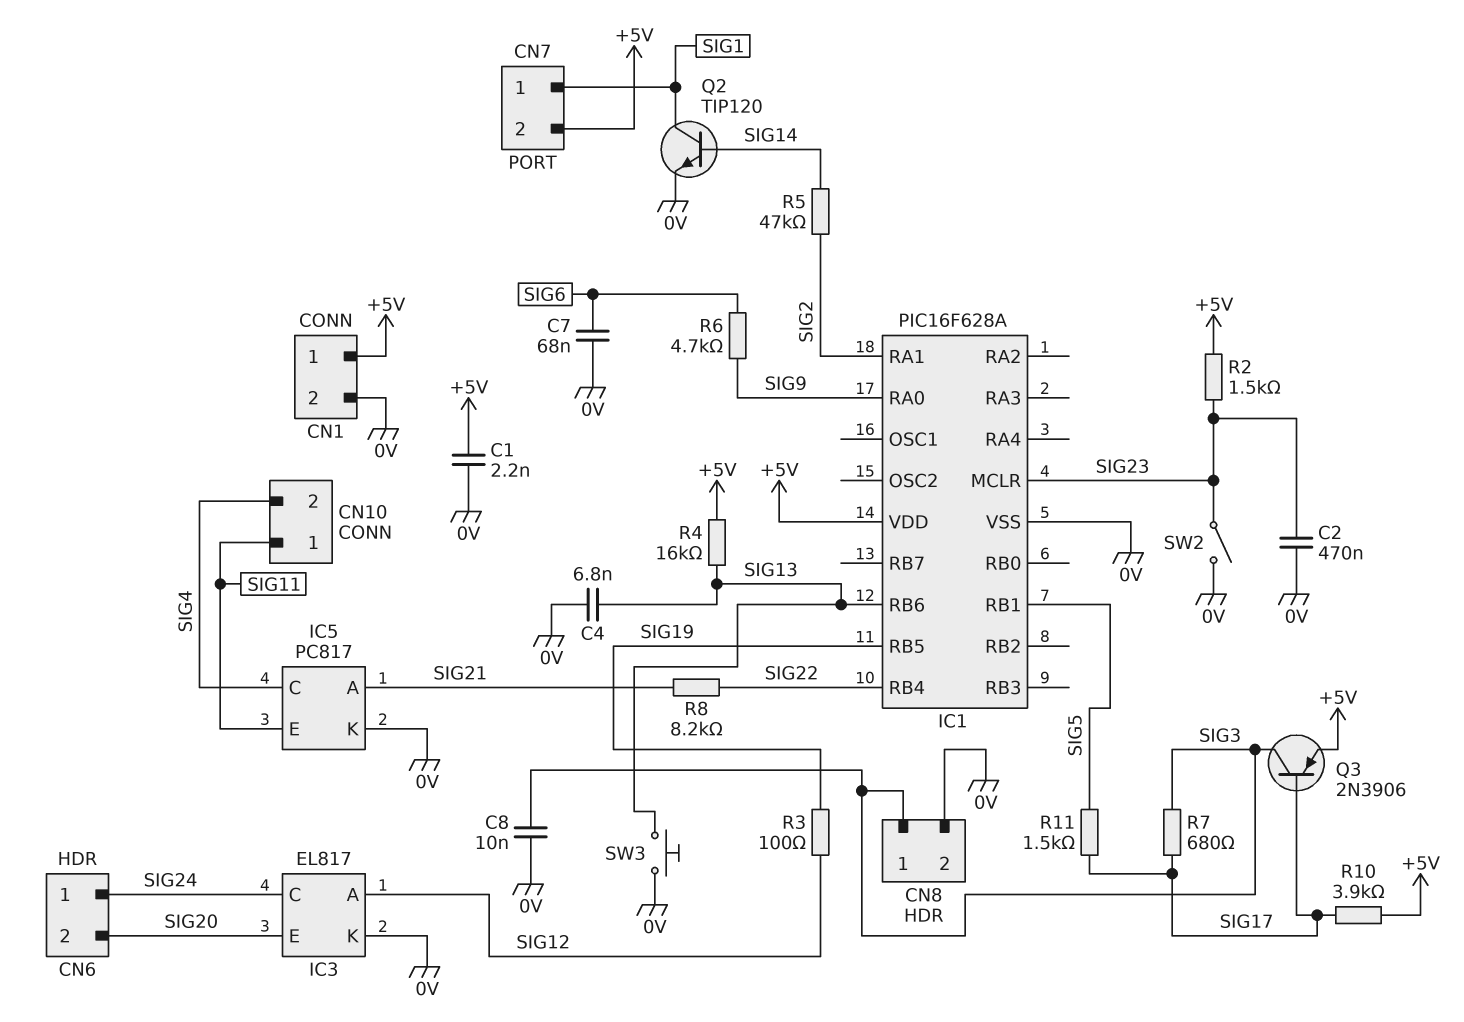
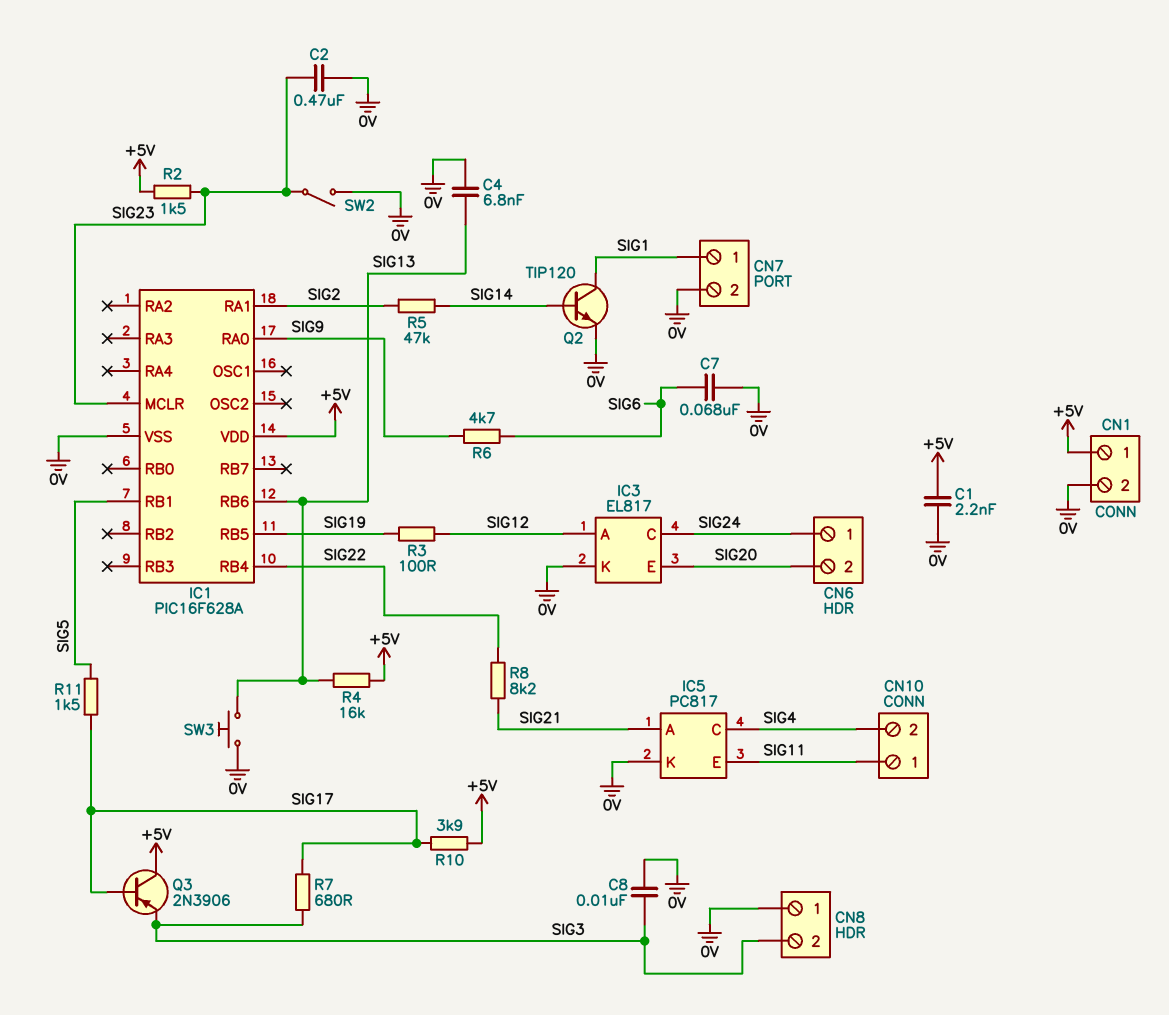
CN7 pin 2: +5V -> 0V
CN8 pin 1: SIG3 -> 0V
CN8 pin 2: 0V -> SIG3
Q3: PNP 2N3906 (B SIG17, C SIG3, E +5V) -> PNP 2N3906 (B SIG17, C +5V, E SIG3)

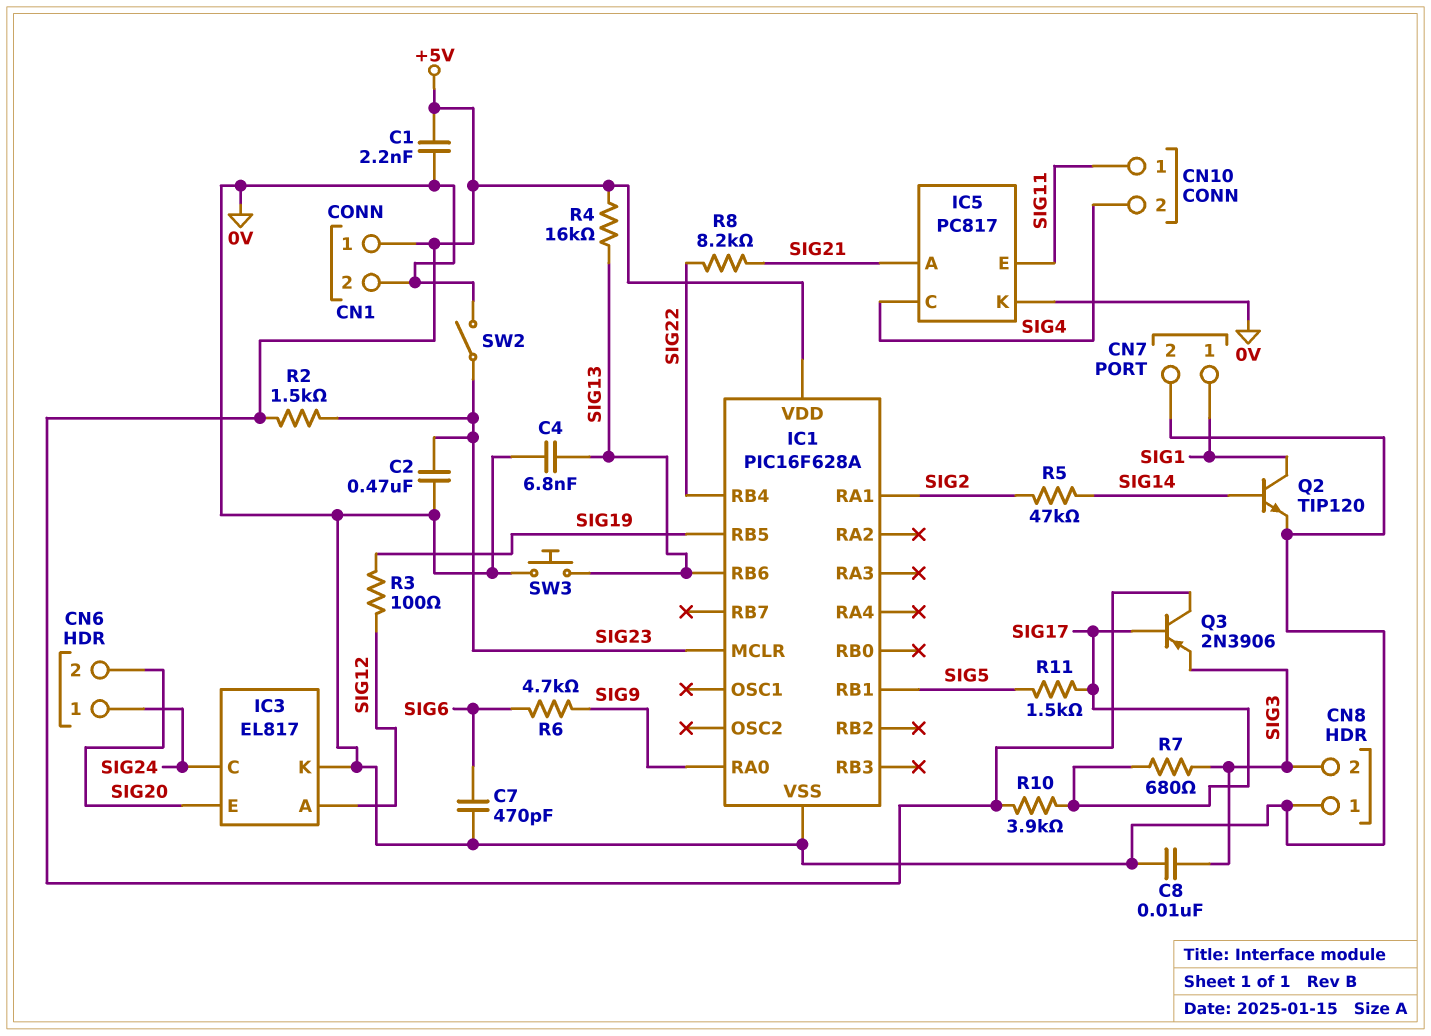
C7: 68nF (0V, SIG6) -> 470pF (0V, SIG6)

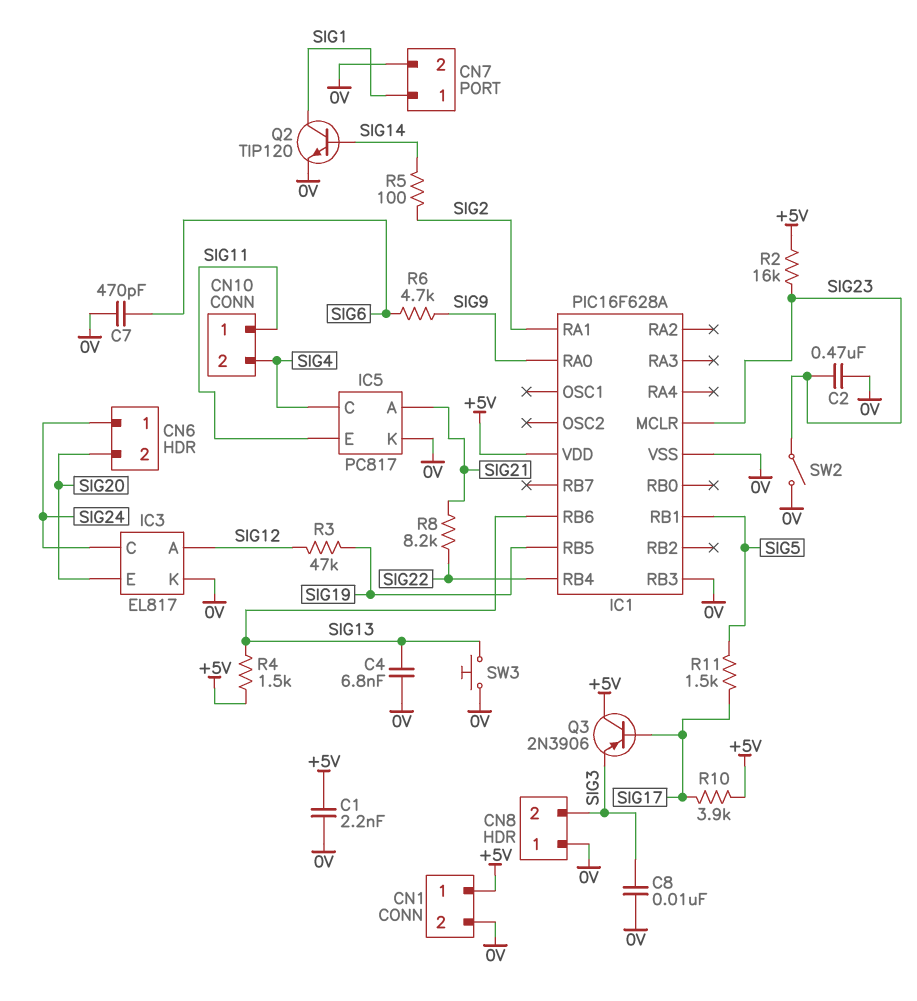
IC1 pin RB3: none -> 0V
R2: 1.5k (+5V, SIG23) -> 16k (+5V, SIG23)
R3: 100 (SIG12, SIG19) -> 47k (SIG12, SIG19)
R4: 16k (+5V, SIG13) -> 1.5k (+5V, SIG13)
R5: 47k (SIG2, SIG14) -> 100 (SIG2, SIG14)
R7: 680 (SIG3, SIG17) -> none

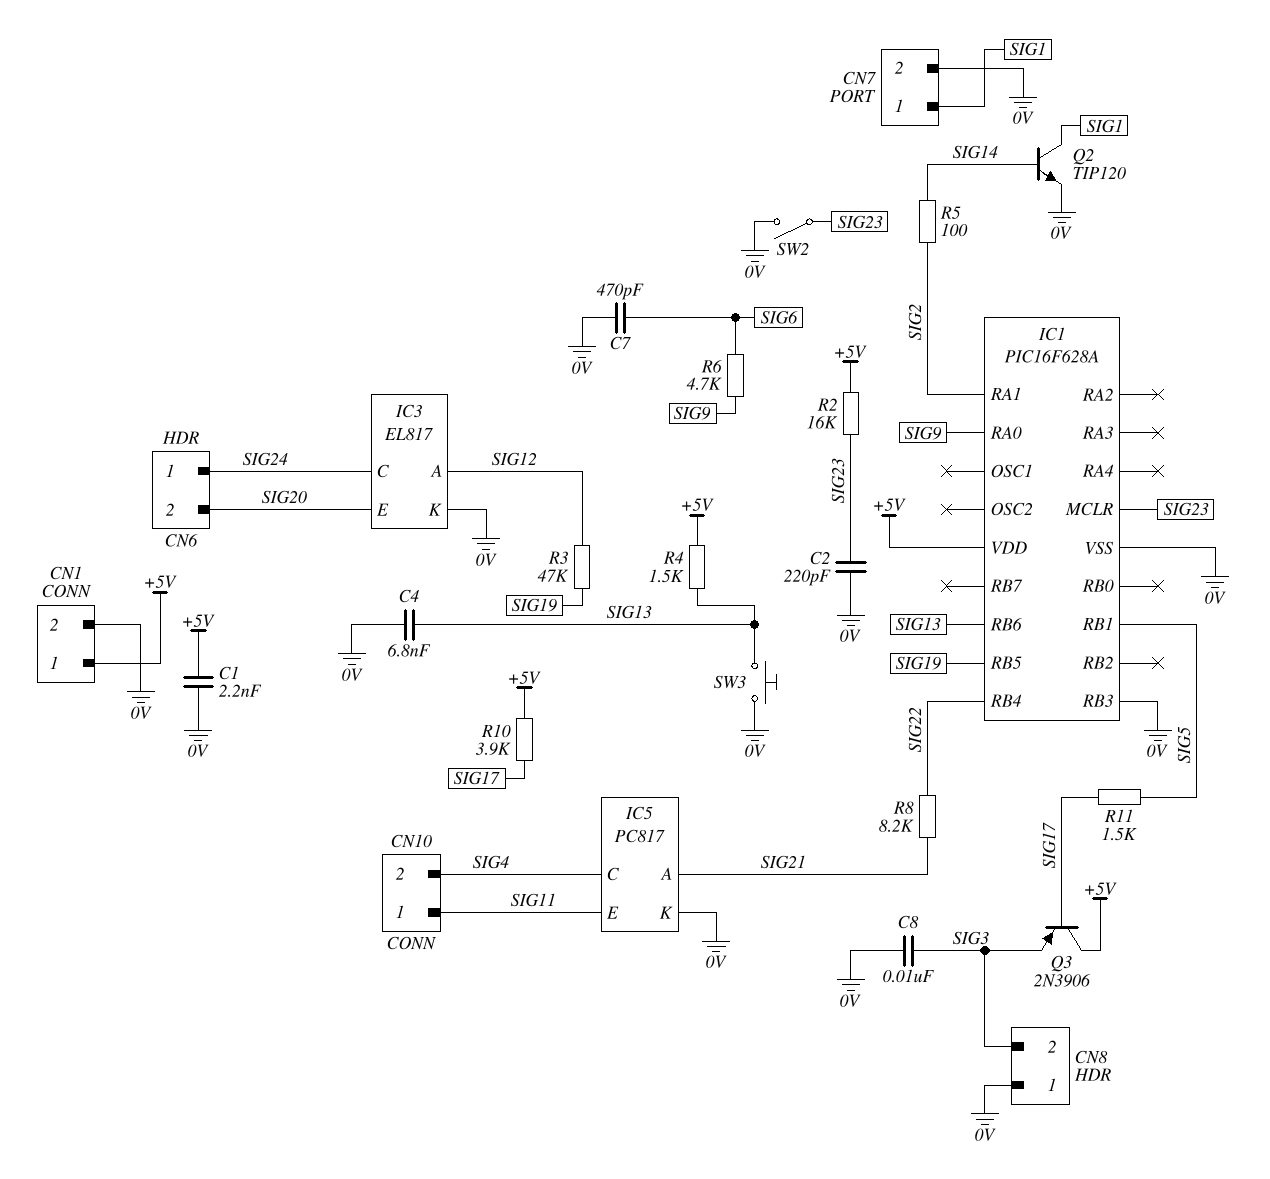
C2: 470nF (0V, SIG23) -> 220pF (0V, SIG23)

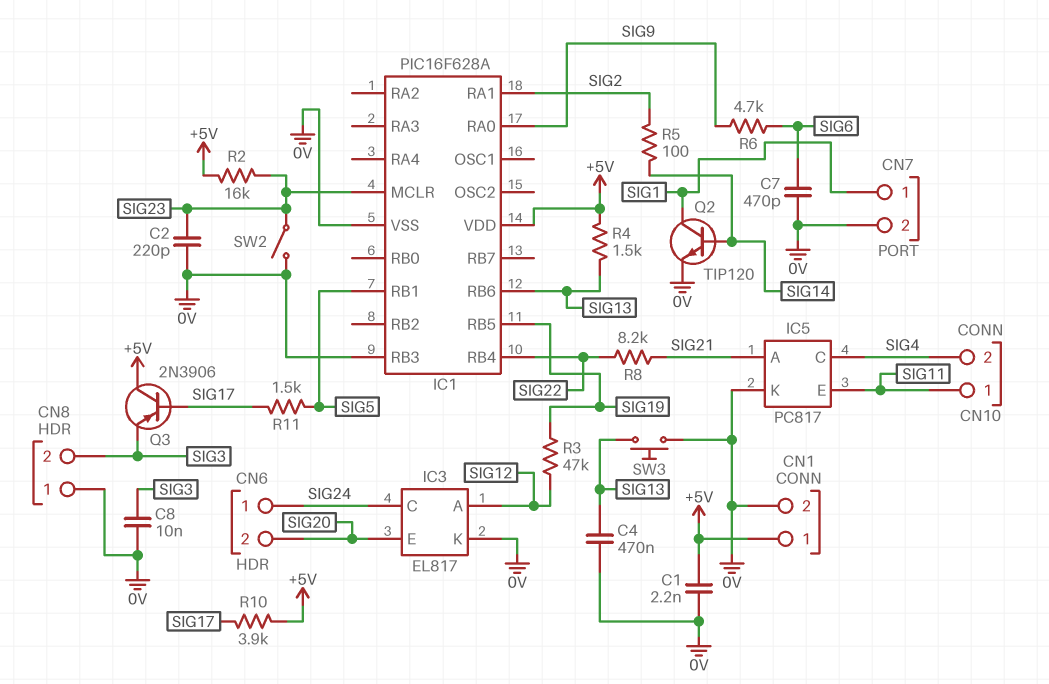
C4: 6.8nF (0V, SIG13) -> 470nF (0V, SIG13)

